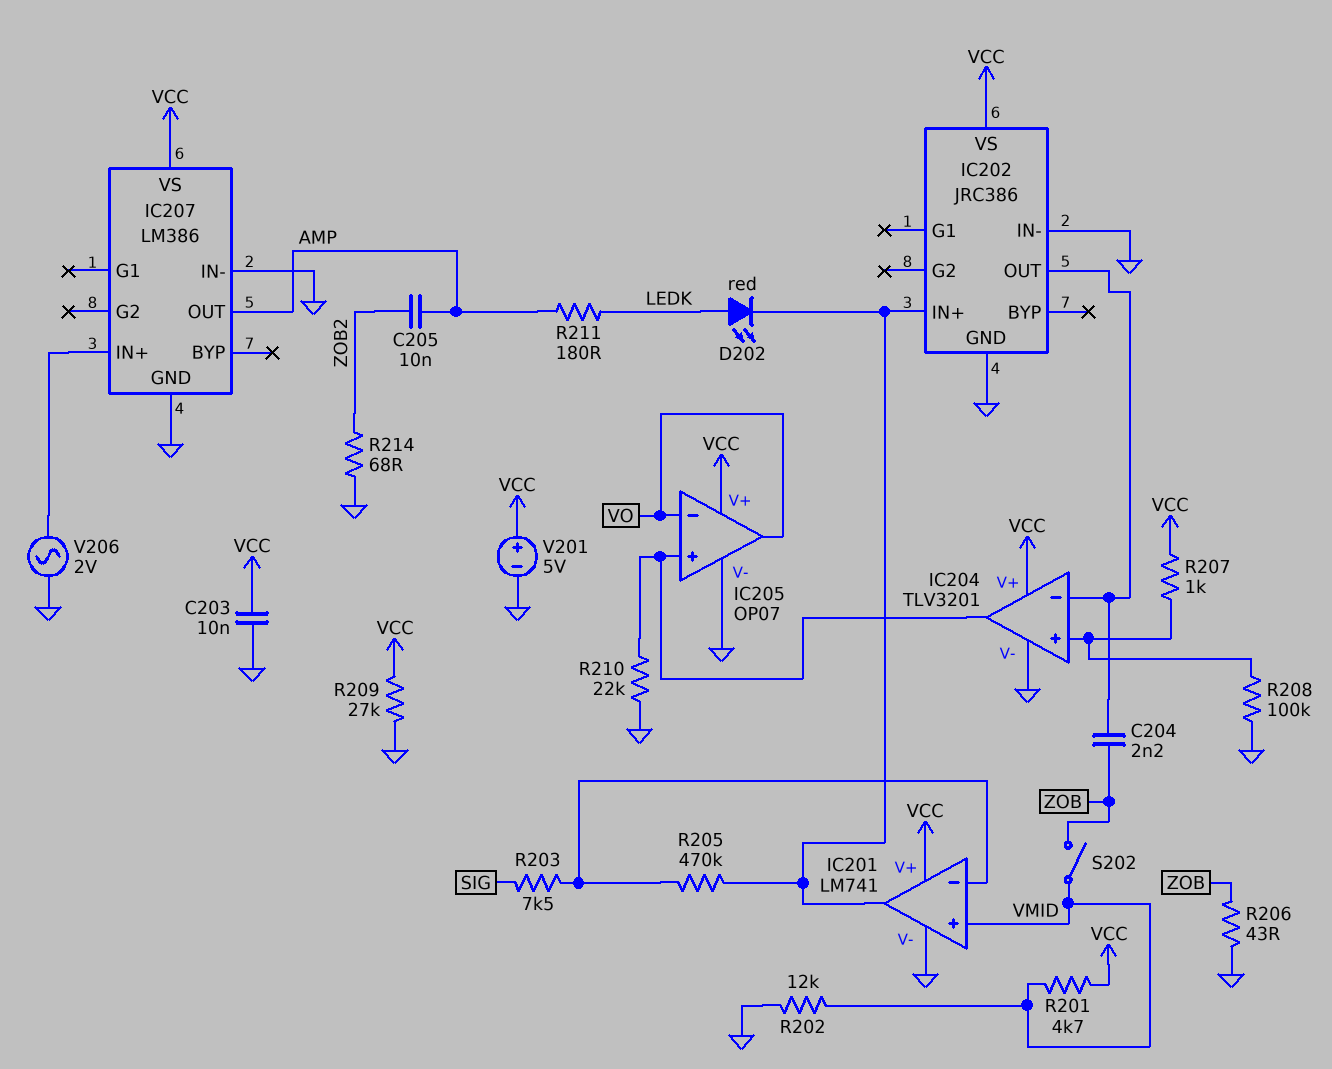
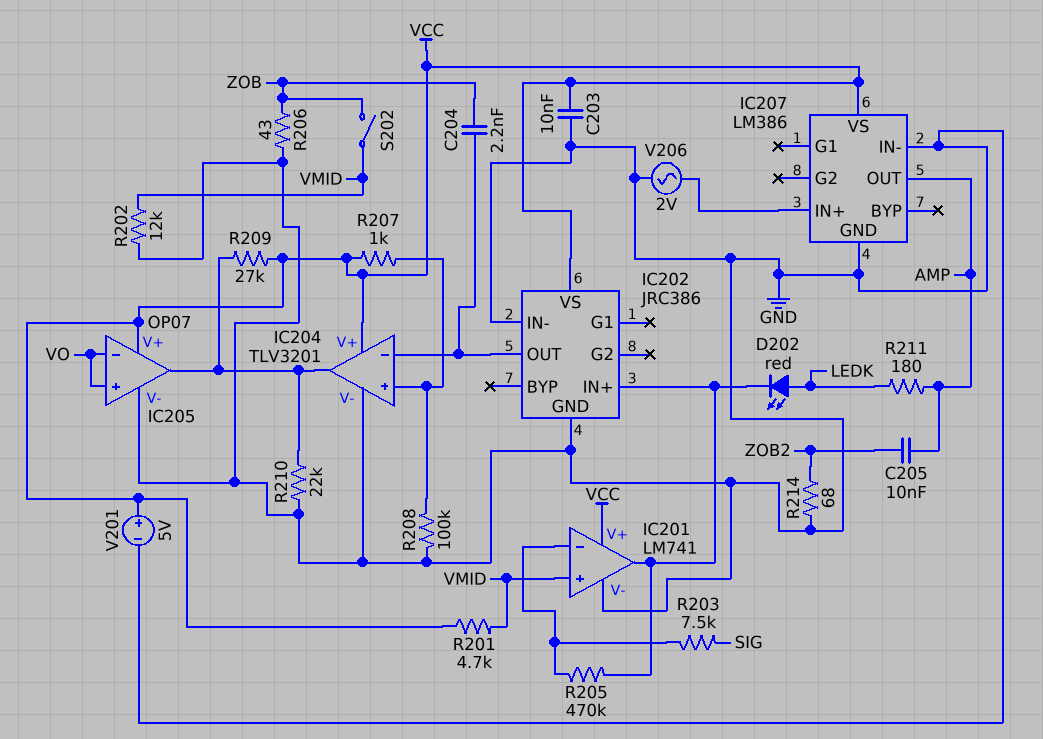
IC205 pin in+: IC204/out -> VO
IC205 pin out: VO -> IC204/out
R209: 27k (GND, VCC) -> 27k (IC204/out, VCC)

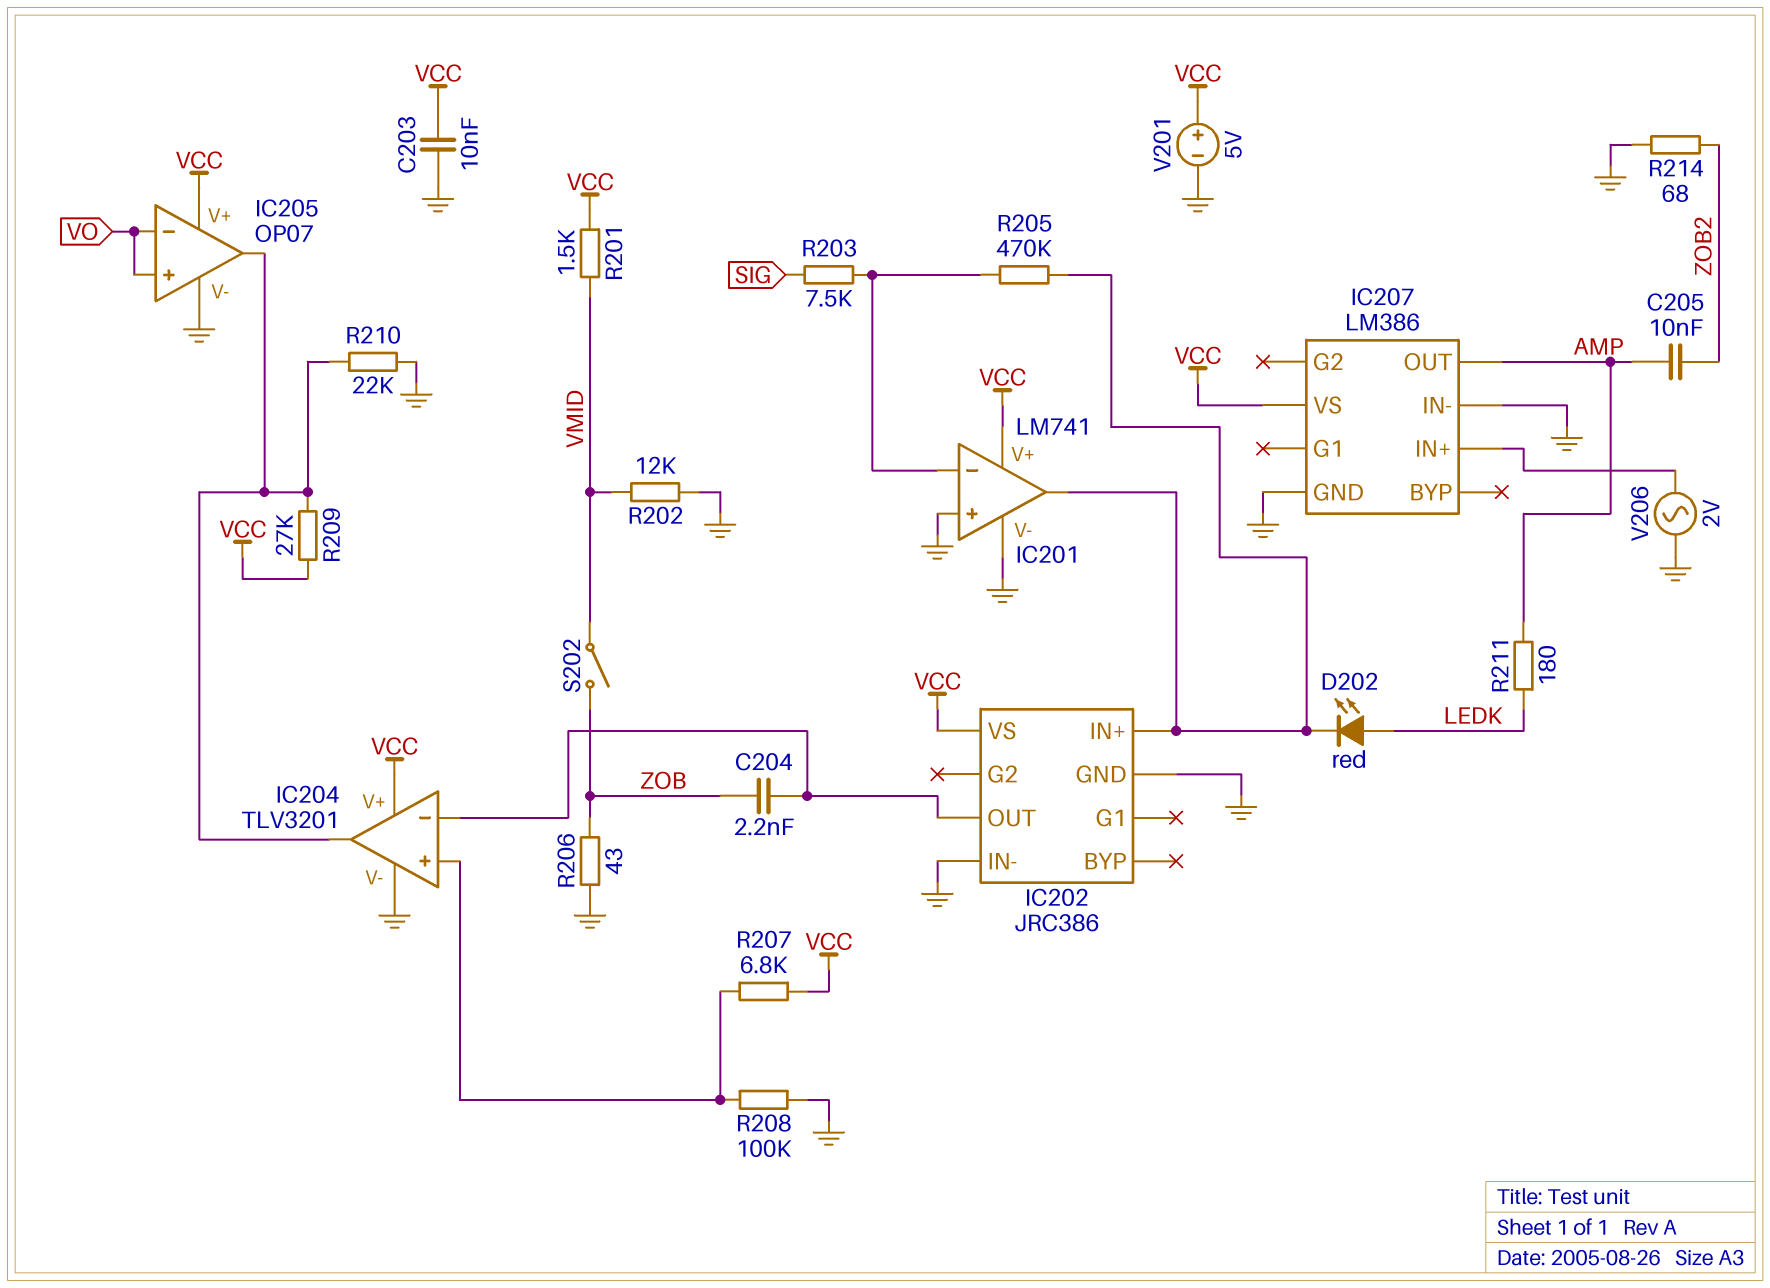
IC201 pin in+: VMID -> GND
R201: 4.7k (VCC, VMID) -> 1.5k (VCC, VMID)
R207: 1k (IC204/in+, VCC) -> 6.8k (IC204/in+, VCC)

